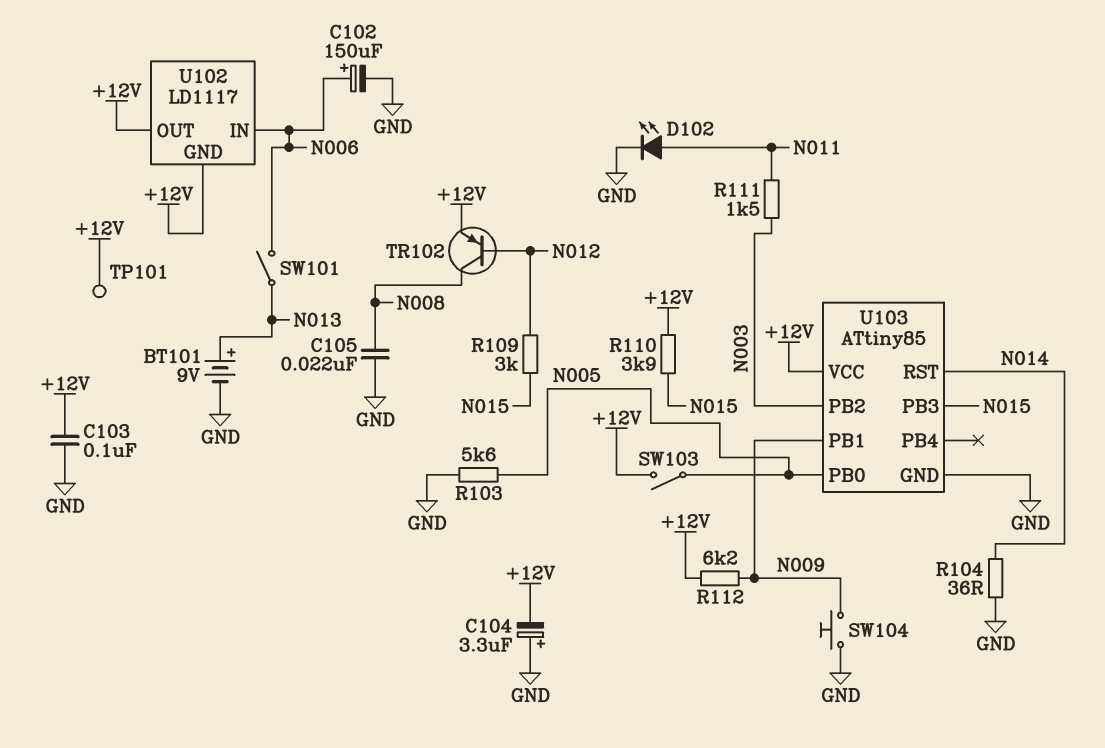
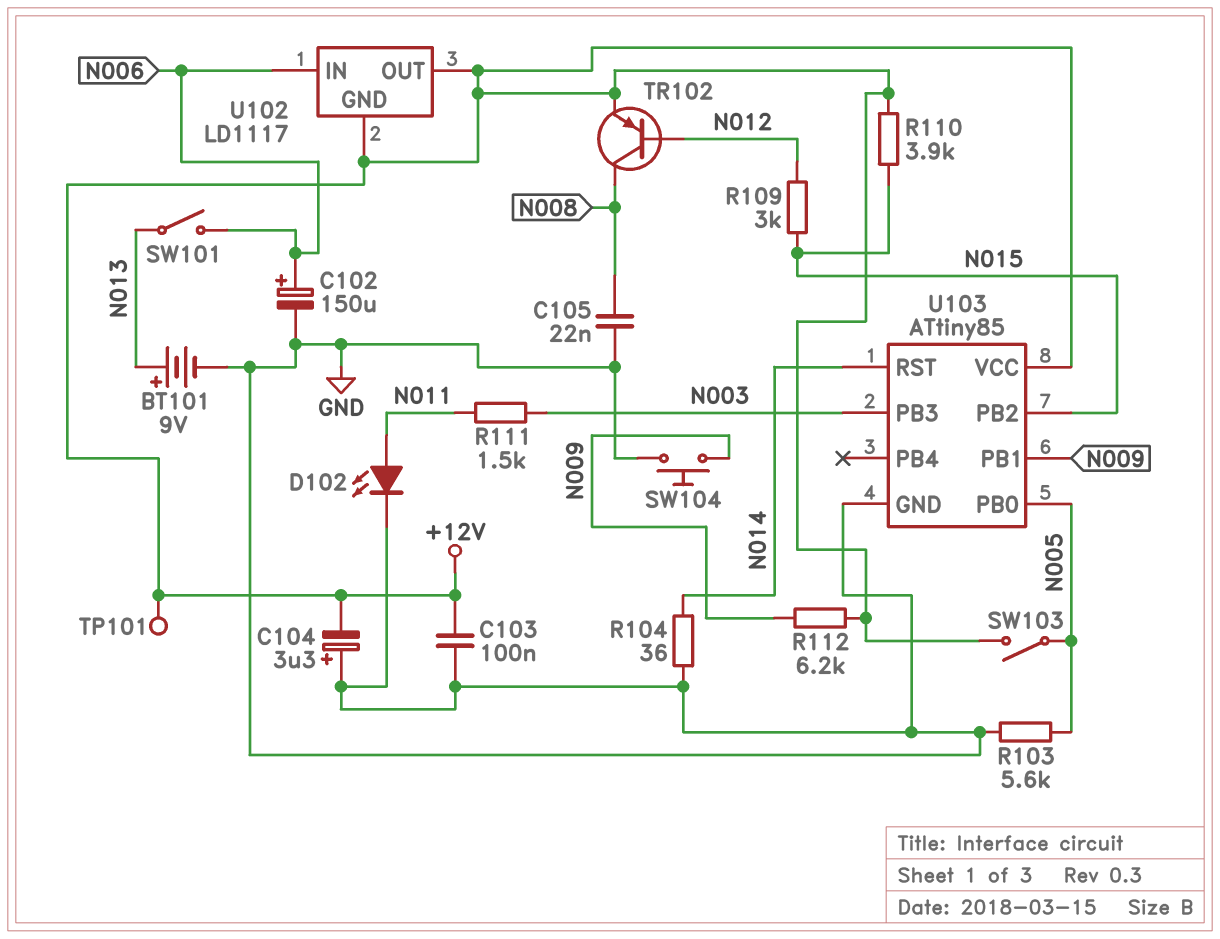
U103 pin PB2: N003 -> N015
U103 pin PB3: N015 -> N003

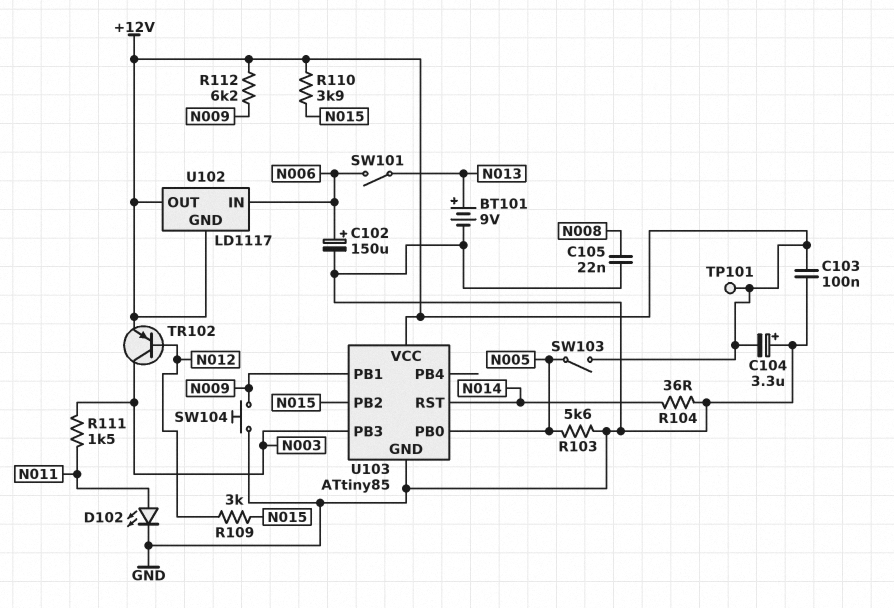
TR102: PNP (B N012, C N008, E +12V) -> PNP (B N012, C N003, E +12V)

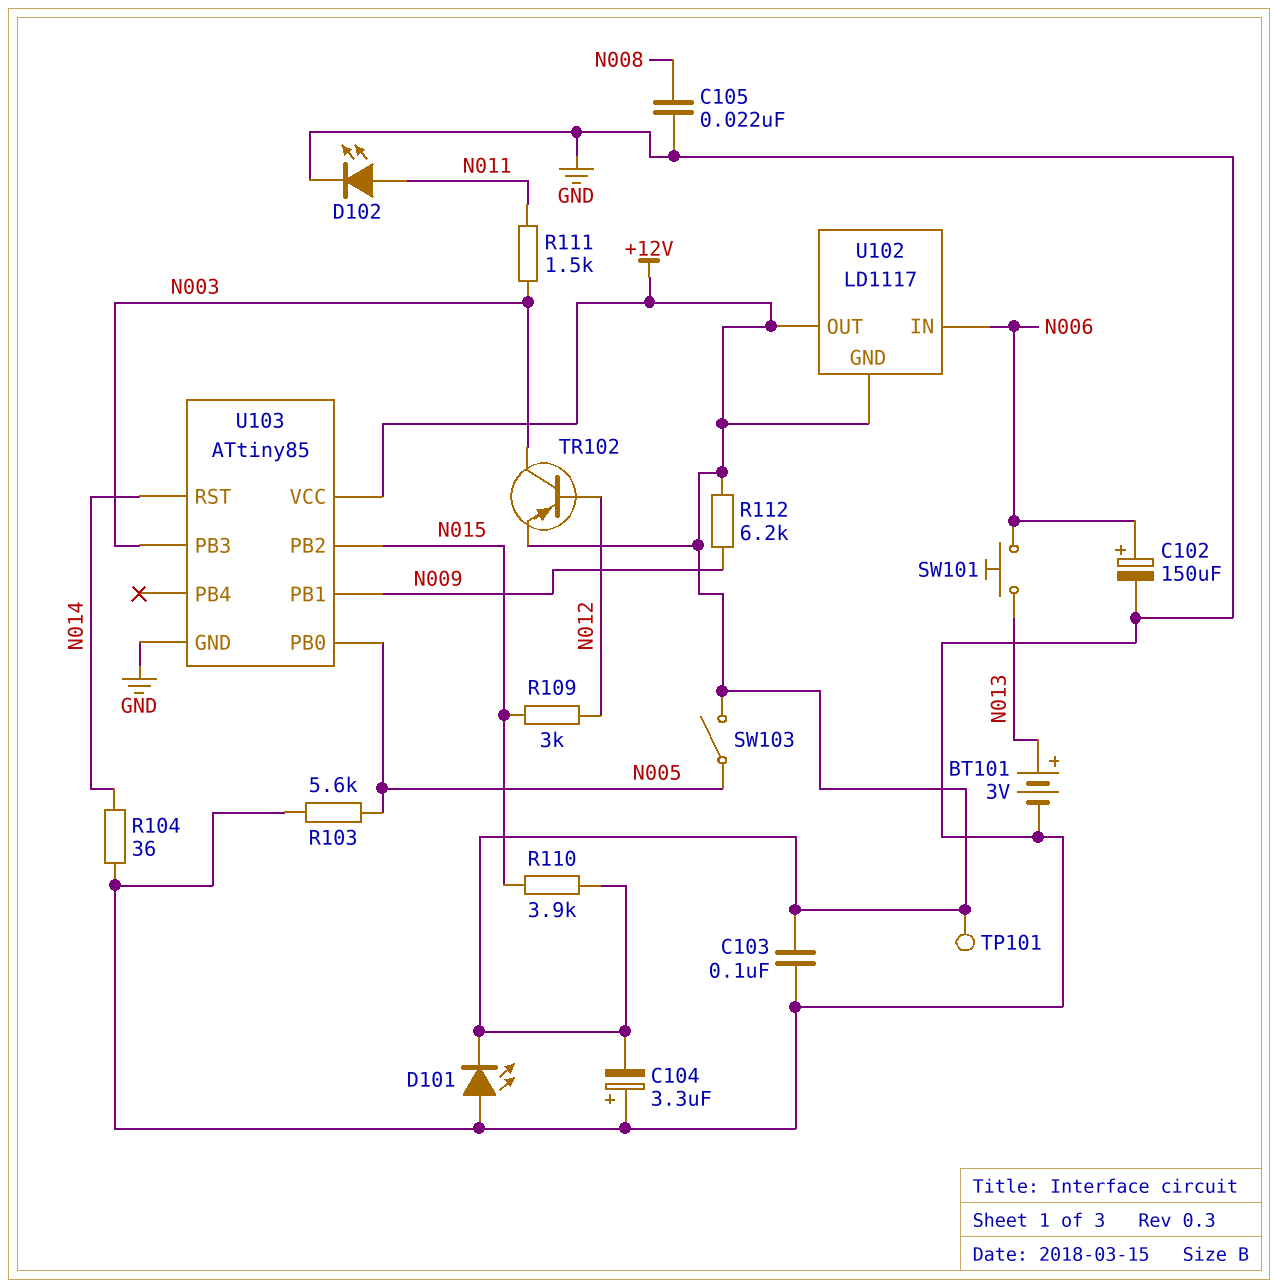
BT101: 9V (plus N013, minus GND) -> 3V (plus N013, minus GND)
D101: none -> LED (A GND, K +12V)
SW101: switch (N006, N013) -> button (N006, N013)
SW104: button (GND, N009) -> none

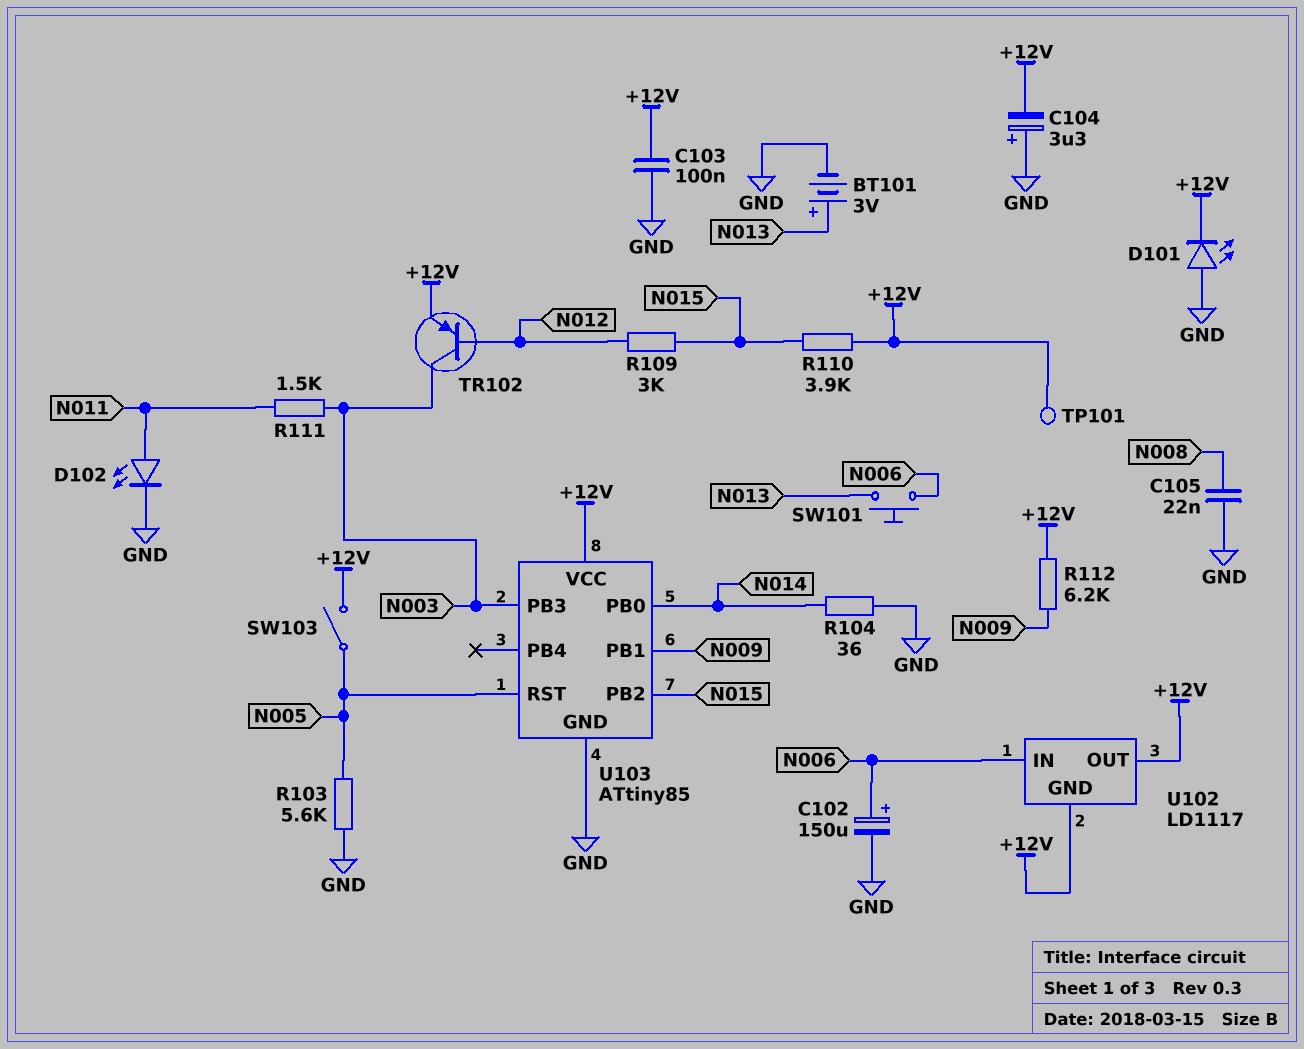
U103 pin PB0: N005 -> N014
U103 pin RST: N014 -> N005

